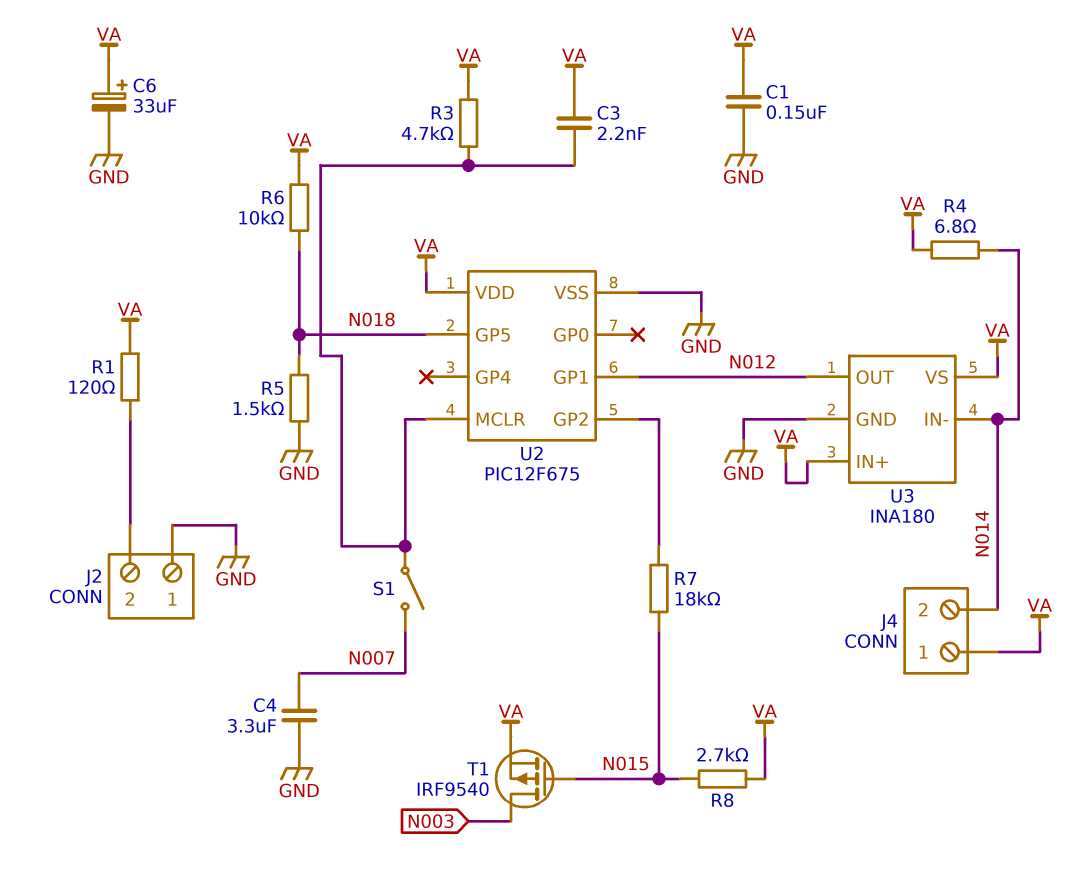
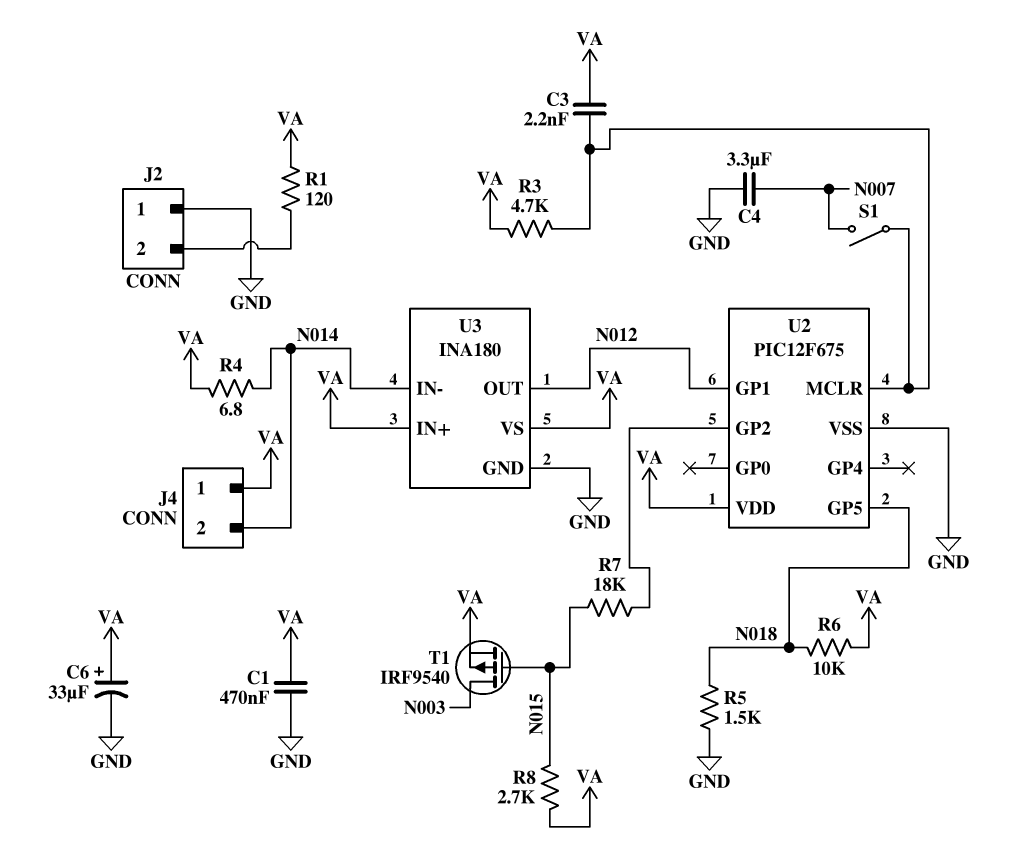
C1: 150nF (GND, VA) -> 470nF (GND, VA)

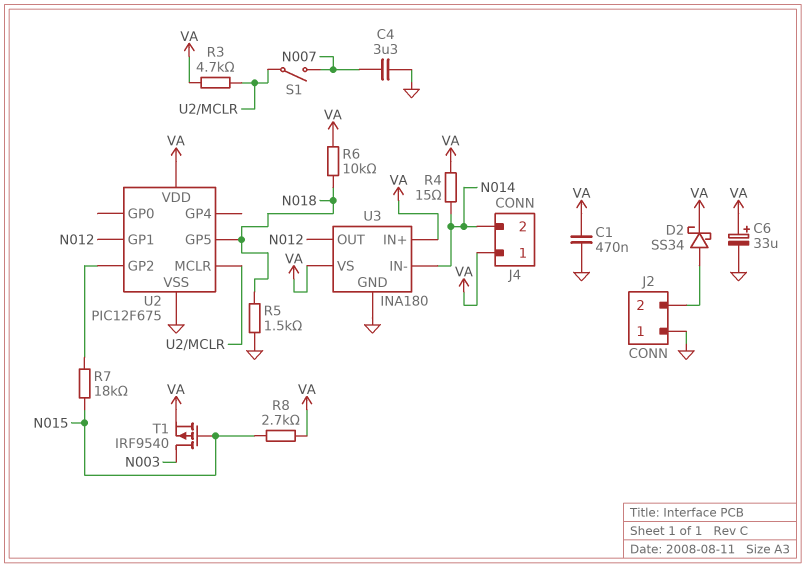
C3: 2.2nF (U2/MCLR, VA) -> none
D2: none -> schottky SS34 (A J2/2, K VA)
R1: 120 (J2/2, VA) -> none
R4: 6.8 (N014, VA) -> 15 (N014, VA)

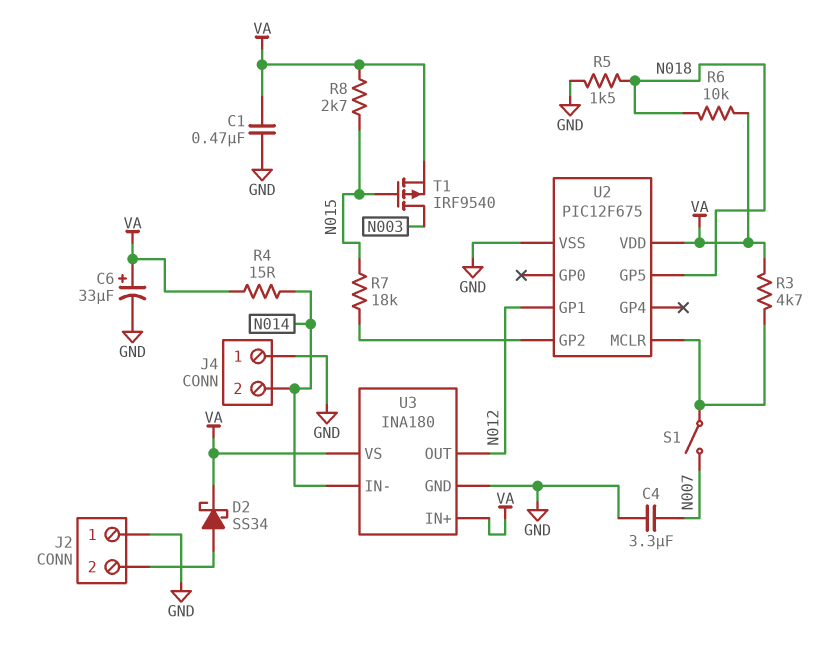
J4 pin 1: VA -> GND

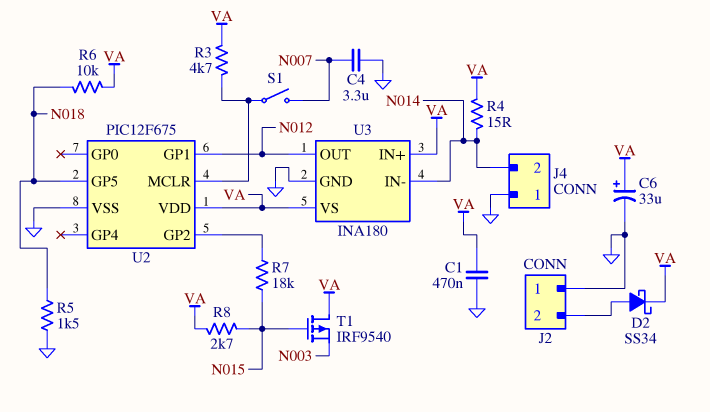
T1: PMOS IRF9540 (G N015, D N003, S VA) -> PMOS IRF9540 (G N015, D VA, S N003)

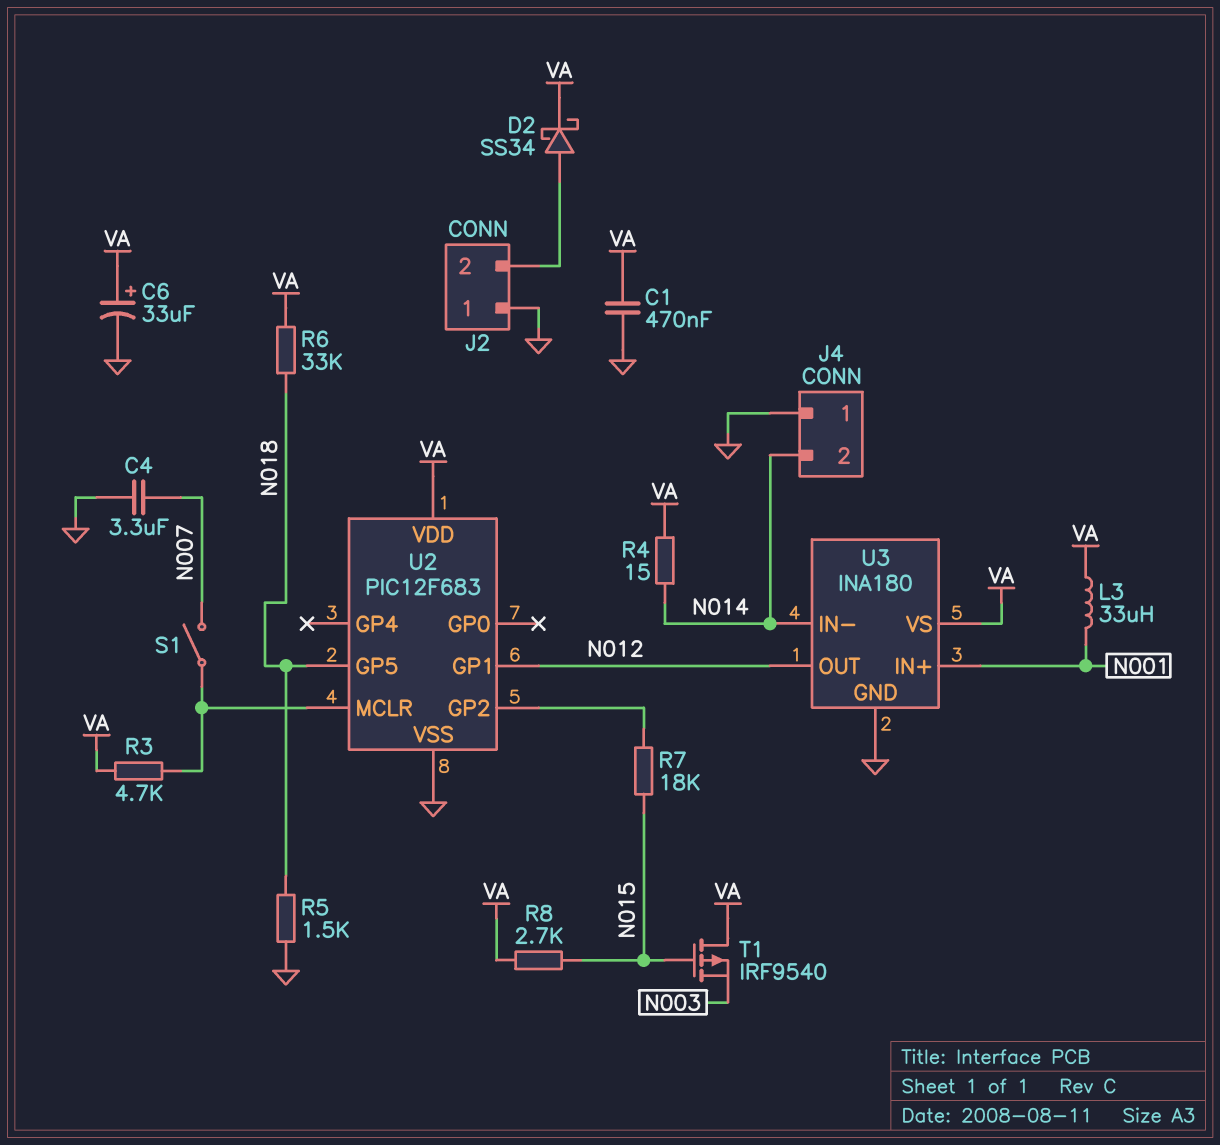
L3: none -> 33uH (N001, VA)
R6: 10k (N018, VA) -> 33k (N018, VA)
U2: PIC12F675 -> PIC12F683
U3 pin IN+: VA -> N001

